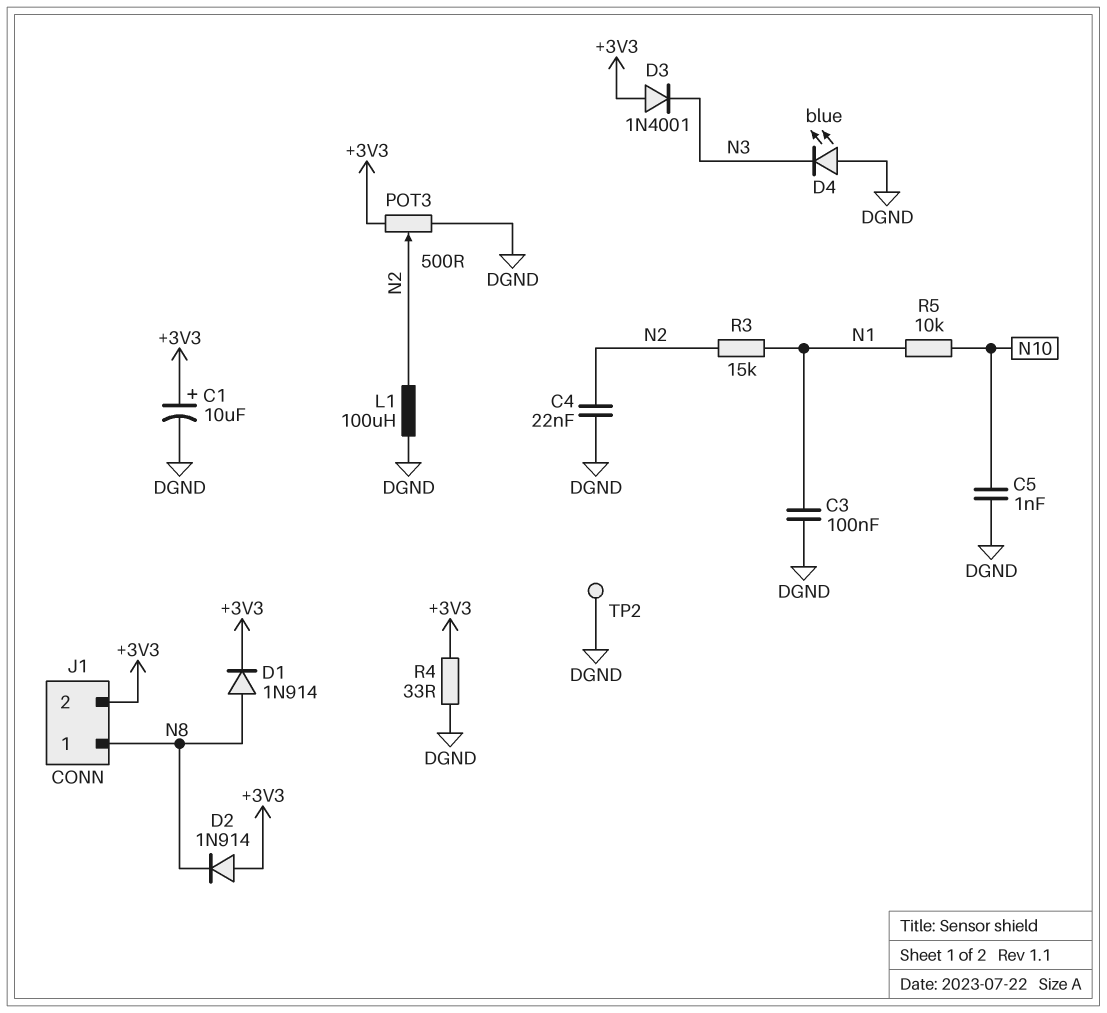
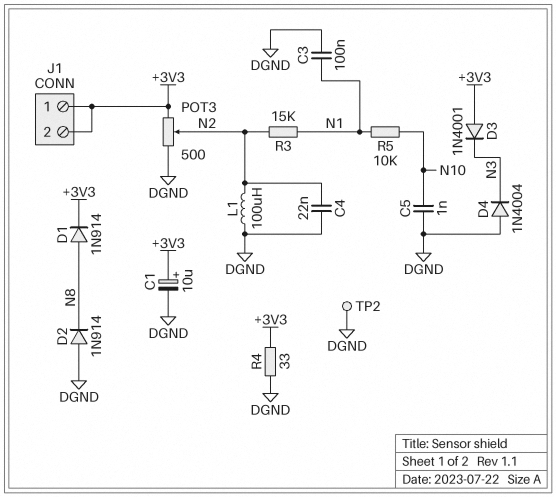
D2: diode 1N914 (A +3V3, K N8) -> diode 1N914 (A DGND, K N8)
D4: LED blue (A DGND, K N3) -> diode 1N4004 (A DGND, K N3)
J1 pin 1: N8 -> +3V3

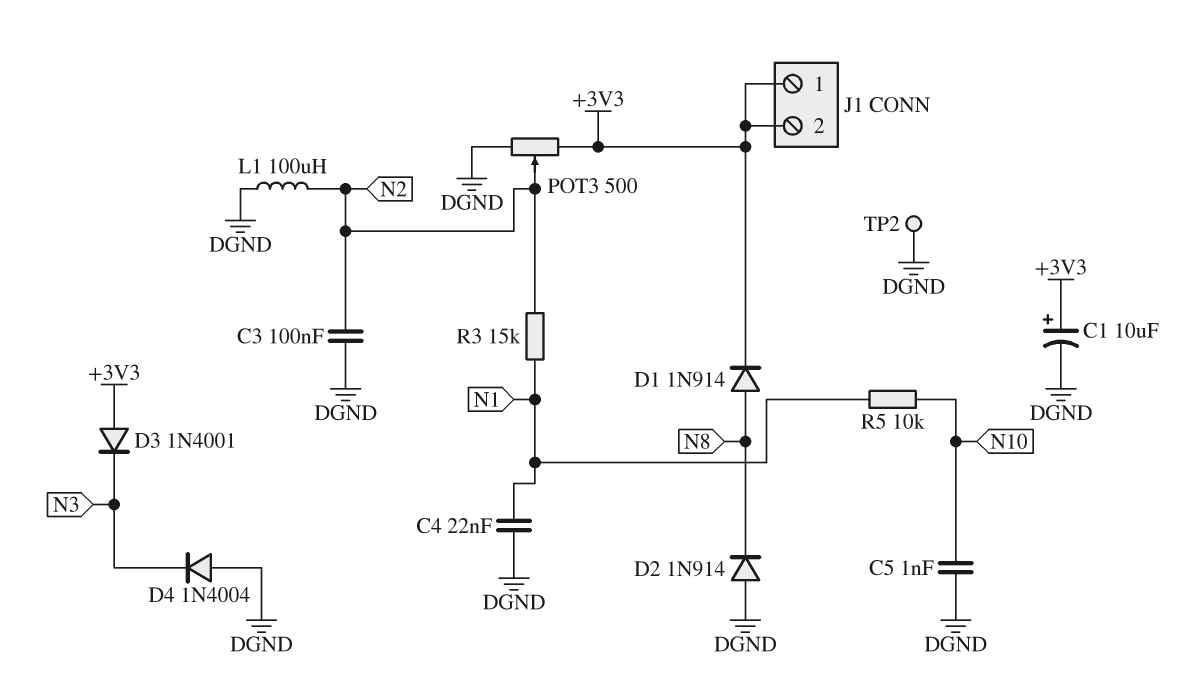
C3: 100nF (DGND, N1) -> 100nF (DGND, N2)
C4: 22nF (DGND, N2) -> 22nF (DGND, N1)
R4: 33 (+3V3, DGND) -> none

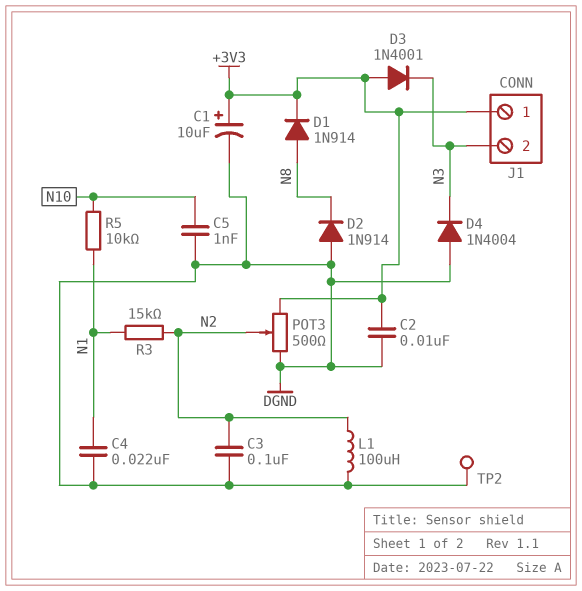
C2: none -> 10nF (+3V3, DGND)
J1 pin 2: +3V3 -> N3

